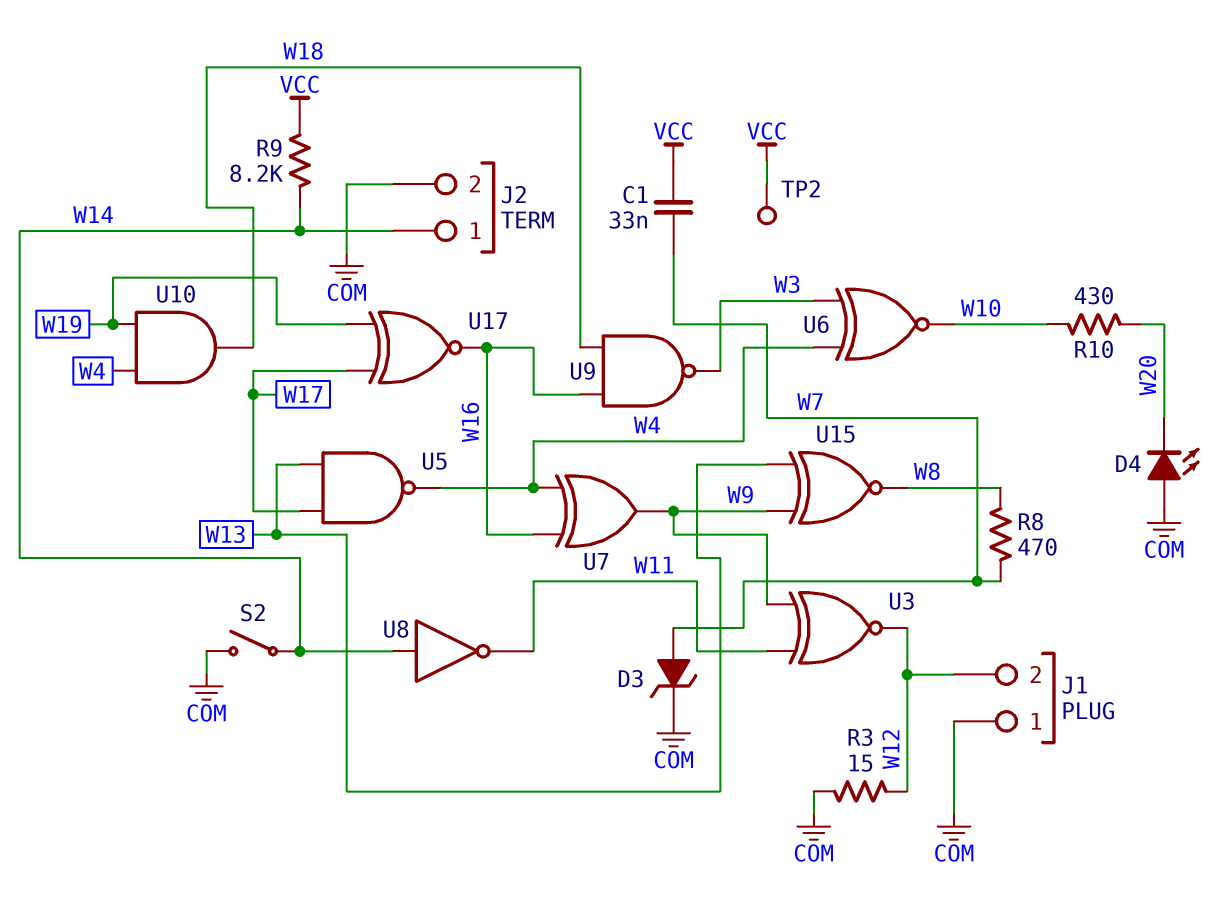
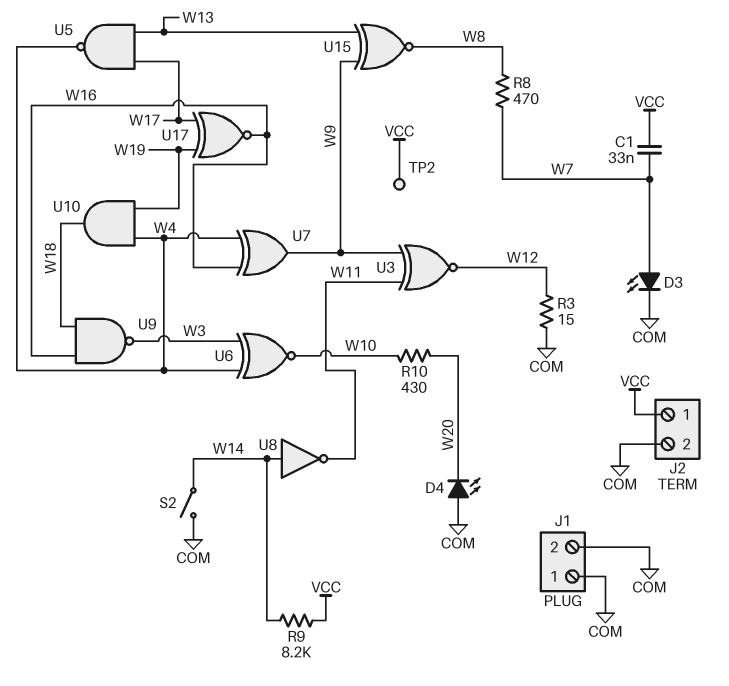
D3: zener (A W7, K COM) -> LED (A W7, K COM)
J1 pin 2: W12 -> COM
J2 pin 1: W14 -> VCC

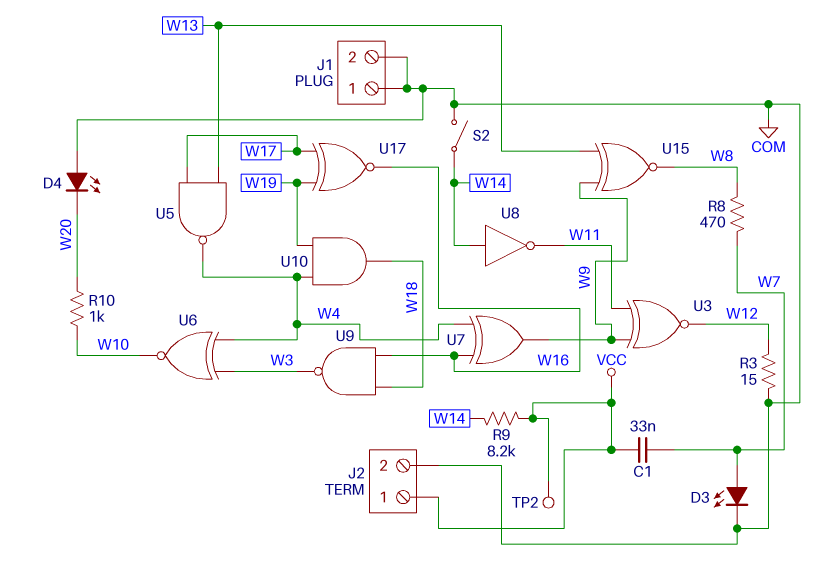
R10: 430 (W10, W20) -> 1k (W10, W20)

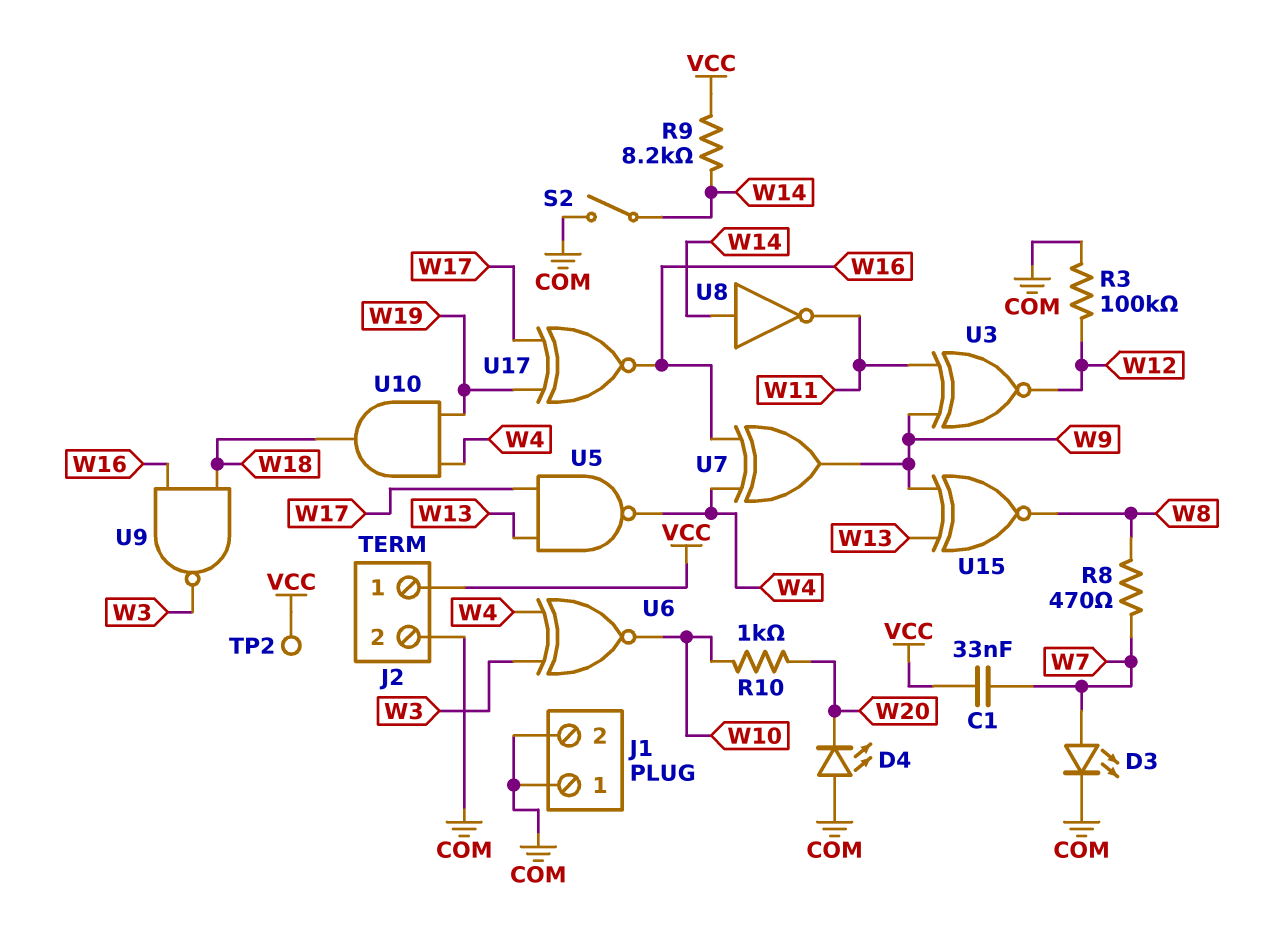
R3: 15 (COM, W12) -> 100k (COM, W12)

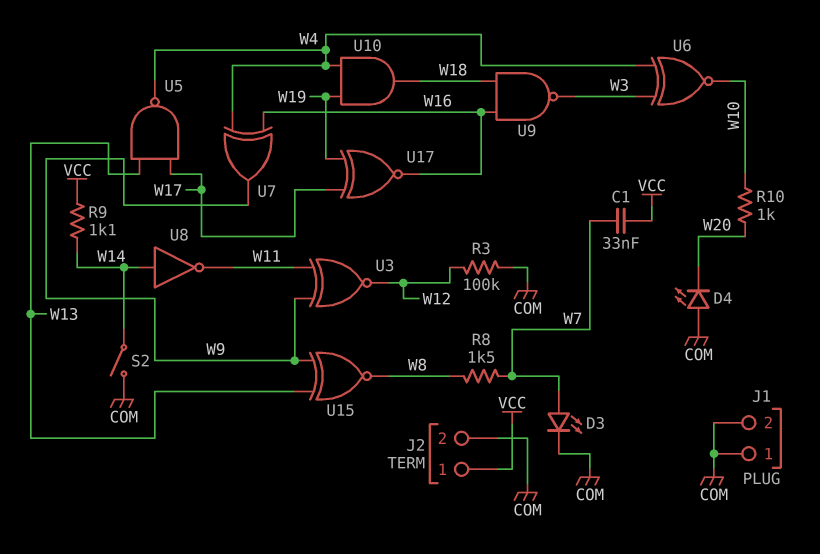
R8: 470 (W7, W8) -> 1.5k (W7, W8)
R9: 8.2k (VCC, W14) -> 1.1k (VCC, W14)
TP2: test point (VCC) -> none

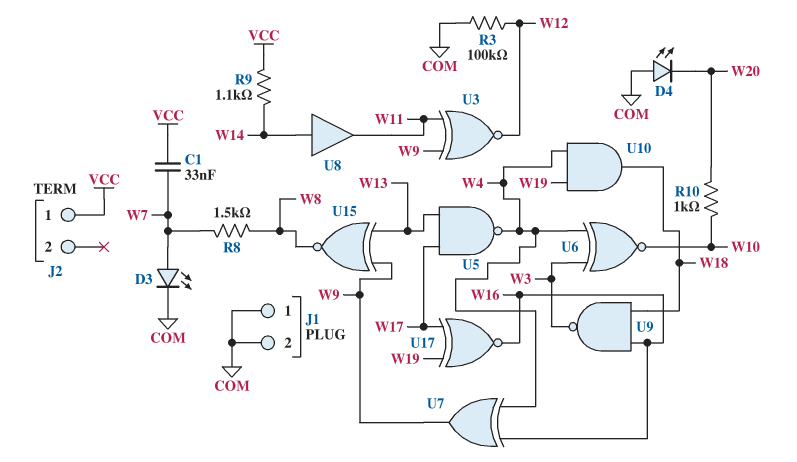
J2 pin 2: COM -> none
S2: switch (COM, W14) -> none
U8: NOT (in W14, out W11) -> buffer (in W14, out W11)

